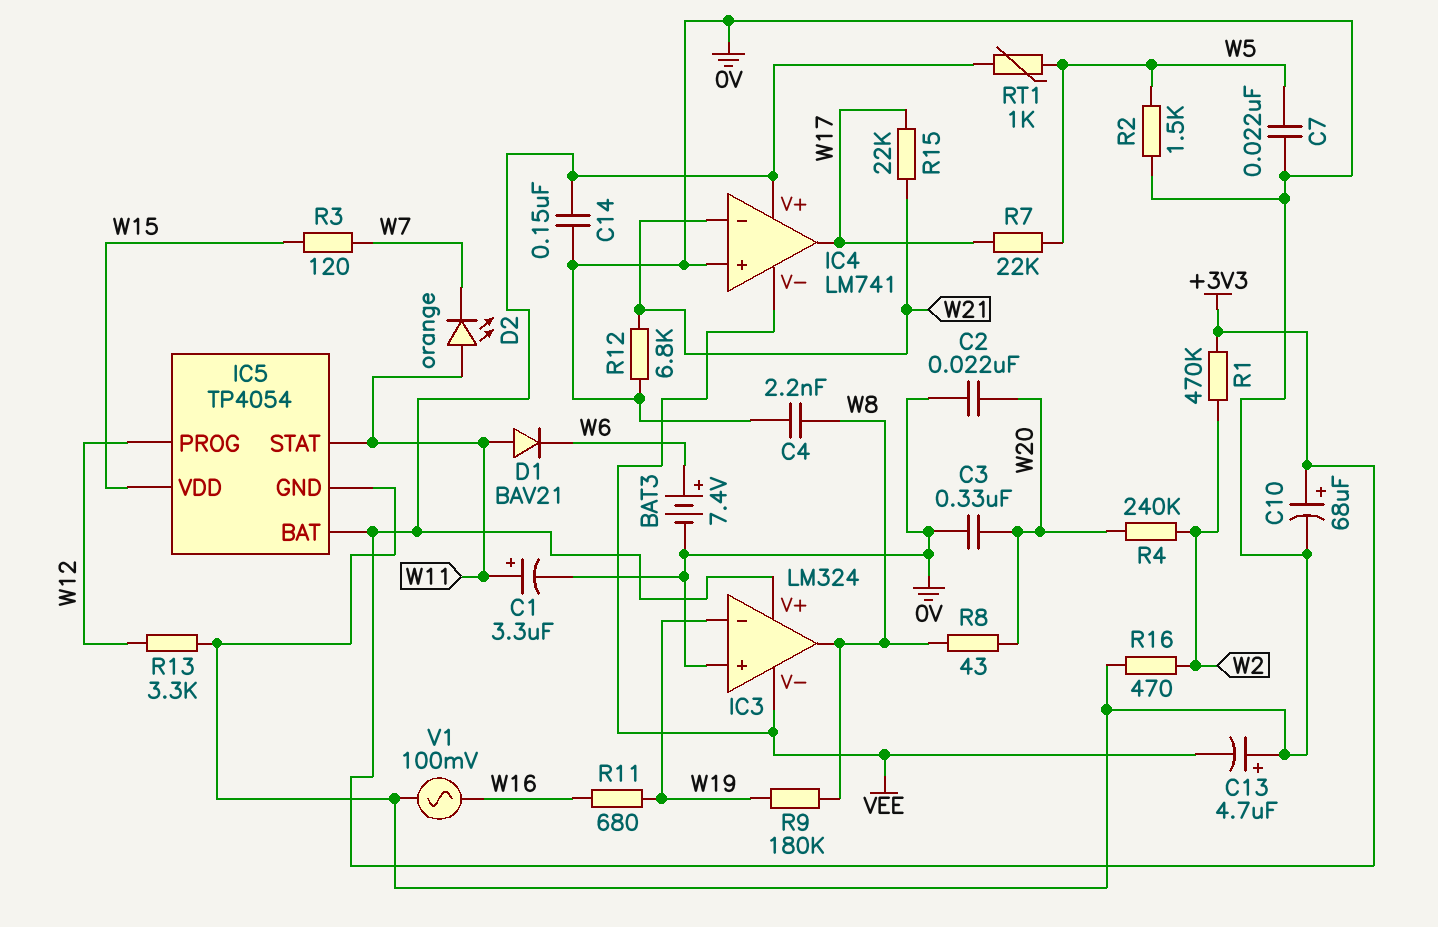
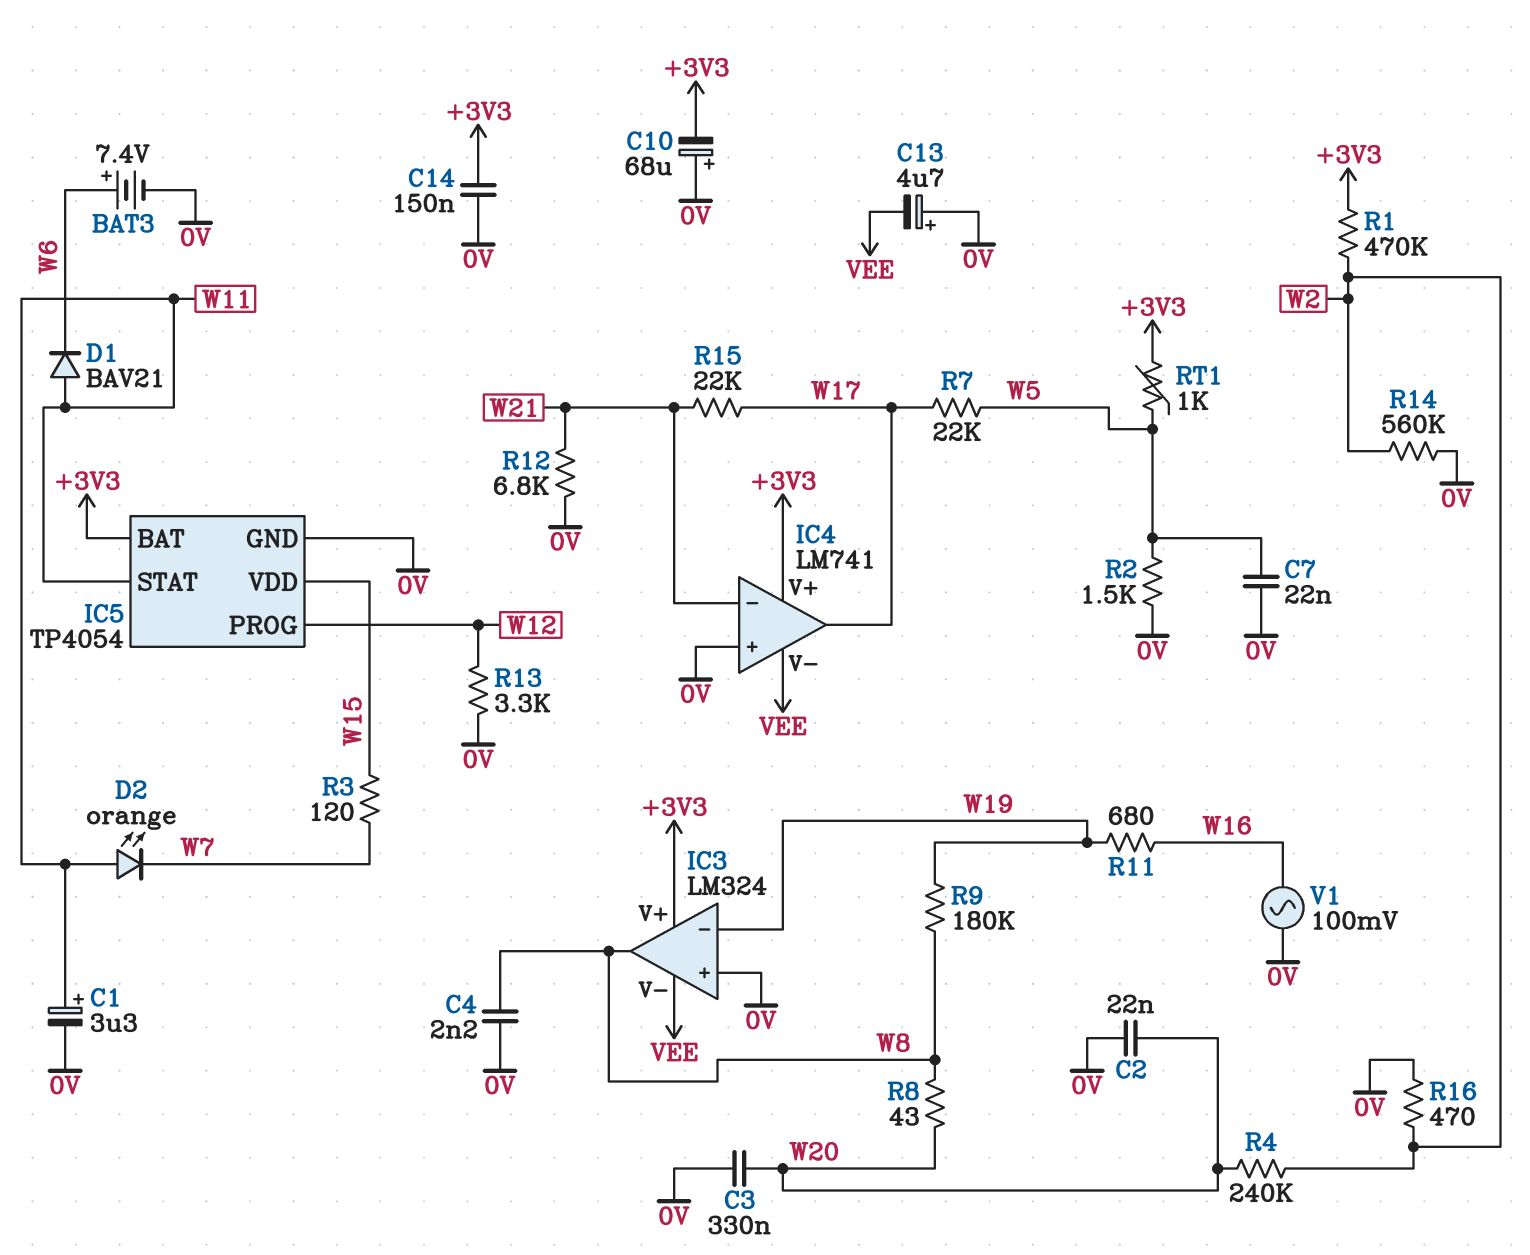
C10: 68uF (plus +3V3, minus 0V) -> 68uF (plus 0V, minus +3V3)
R14: none -> 560k (0V, W2)

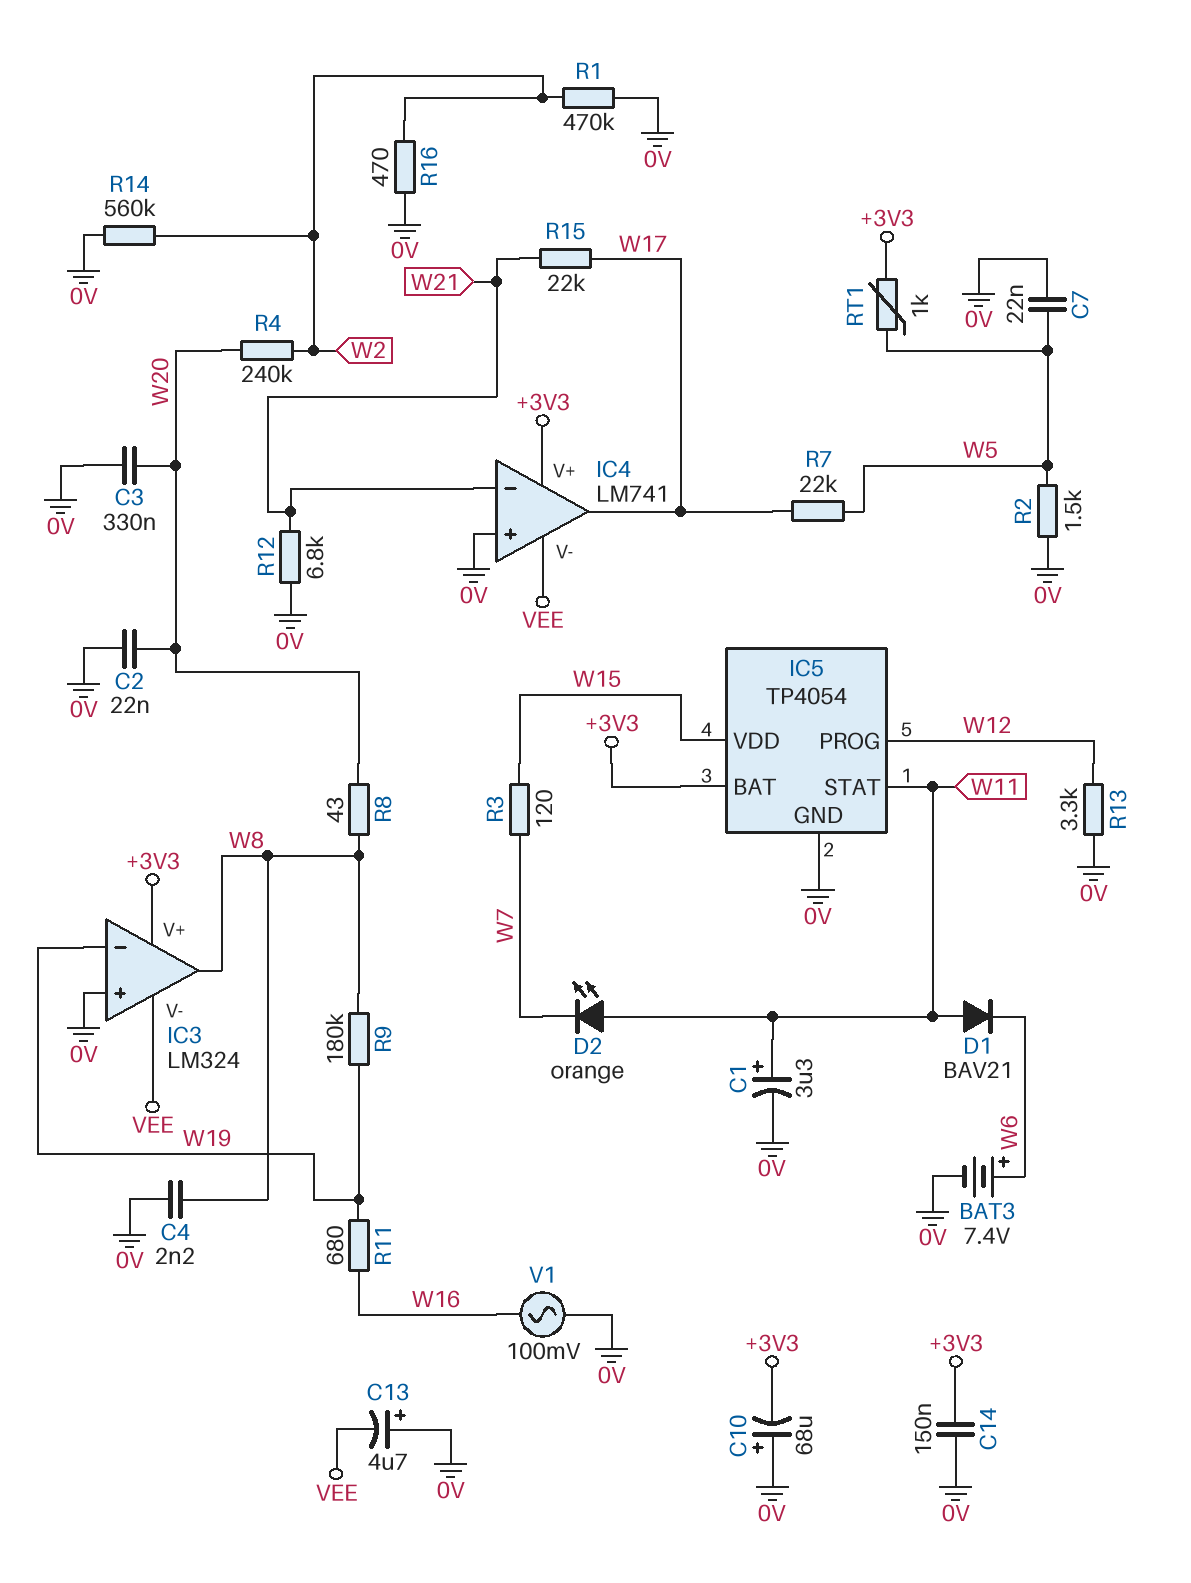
R1: 470k (+3V3, W2) -> 470k (0V, W2)

